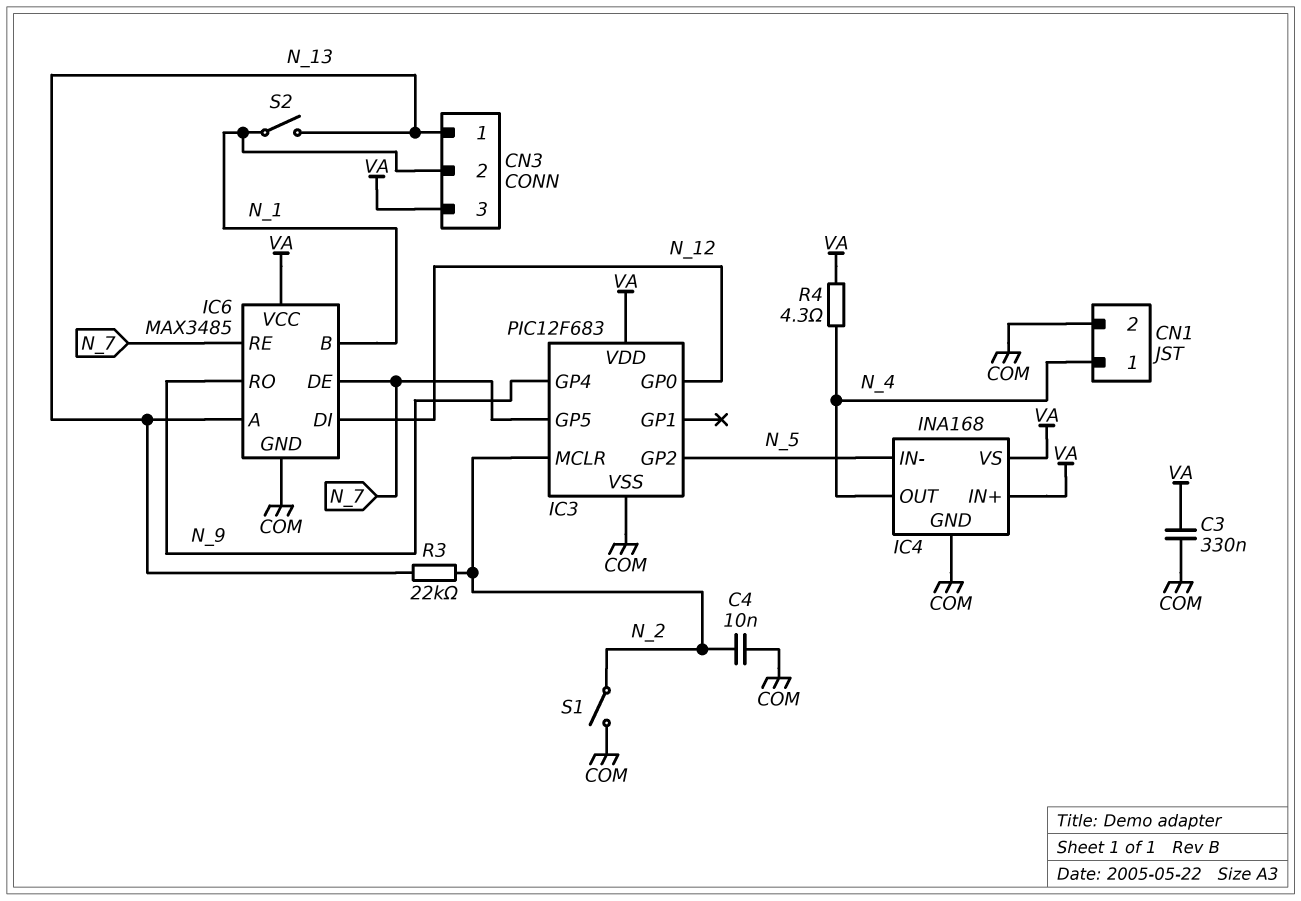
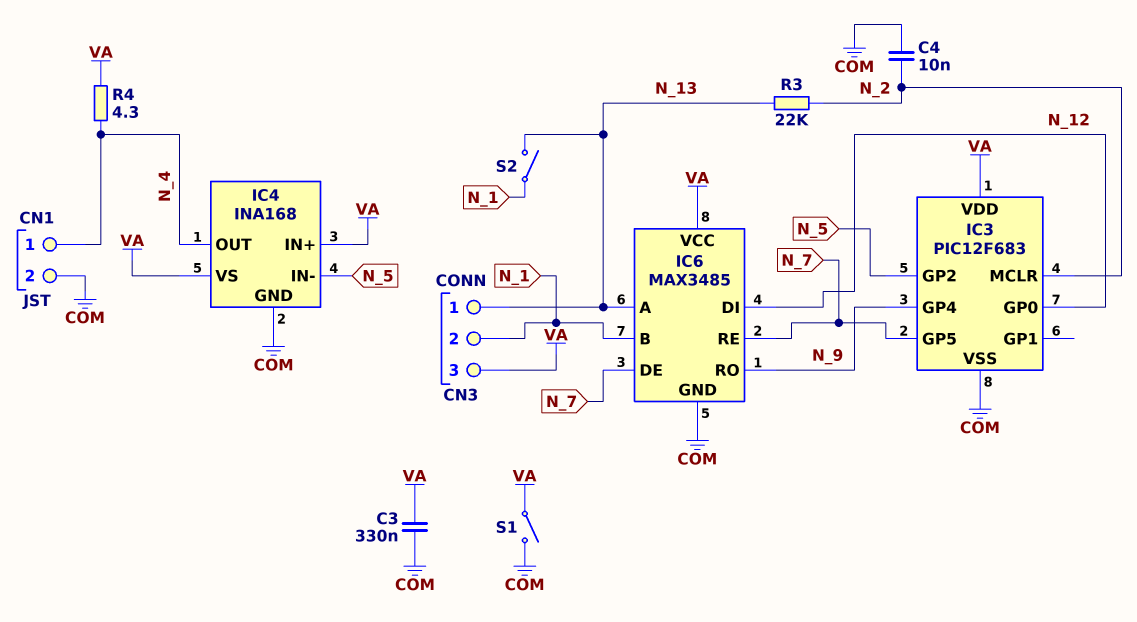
S1: switch (COM, N_2) -> switch (COM, VA)

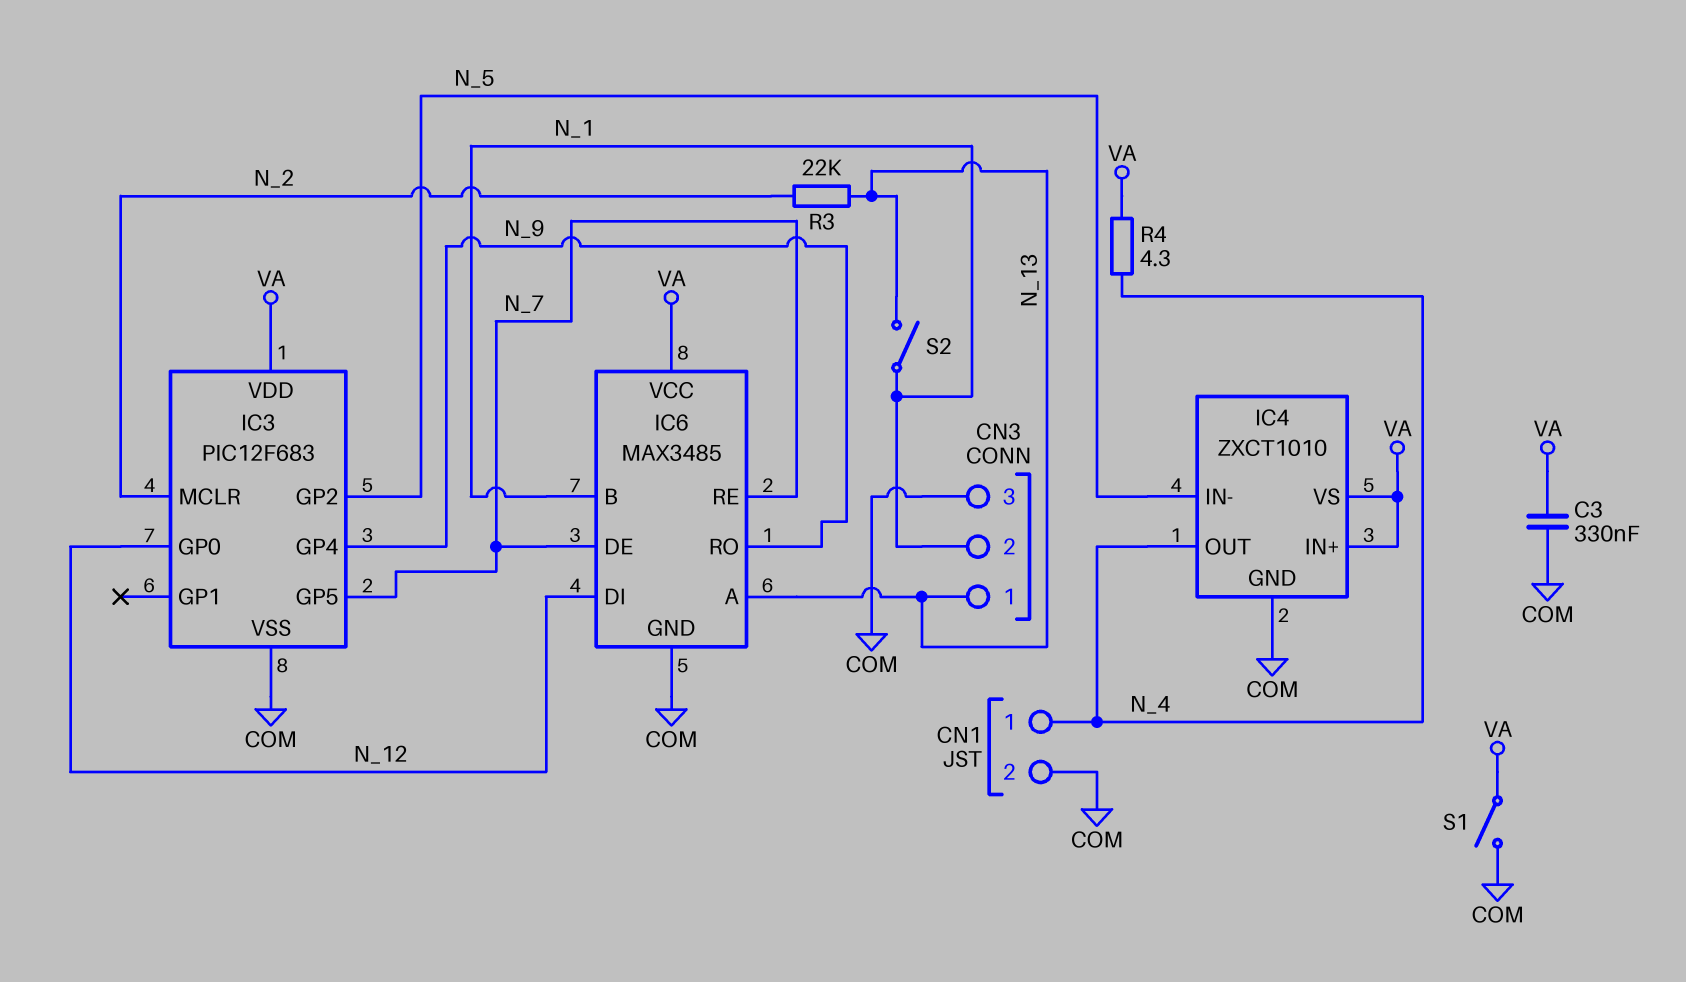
C4: 10nF (COM, N_2) -> none
CN3 pin 3: VA -> COM
IC4: INA168 -> ZXCT1010

